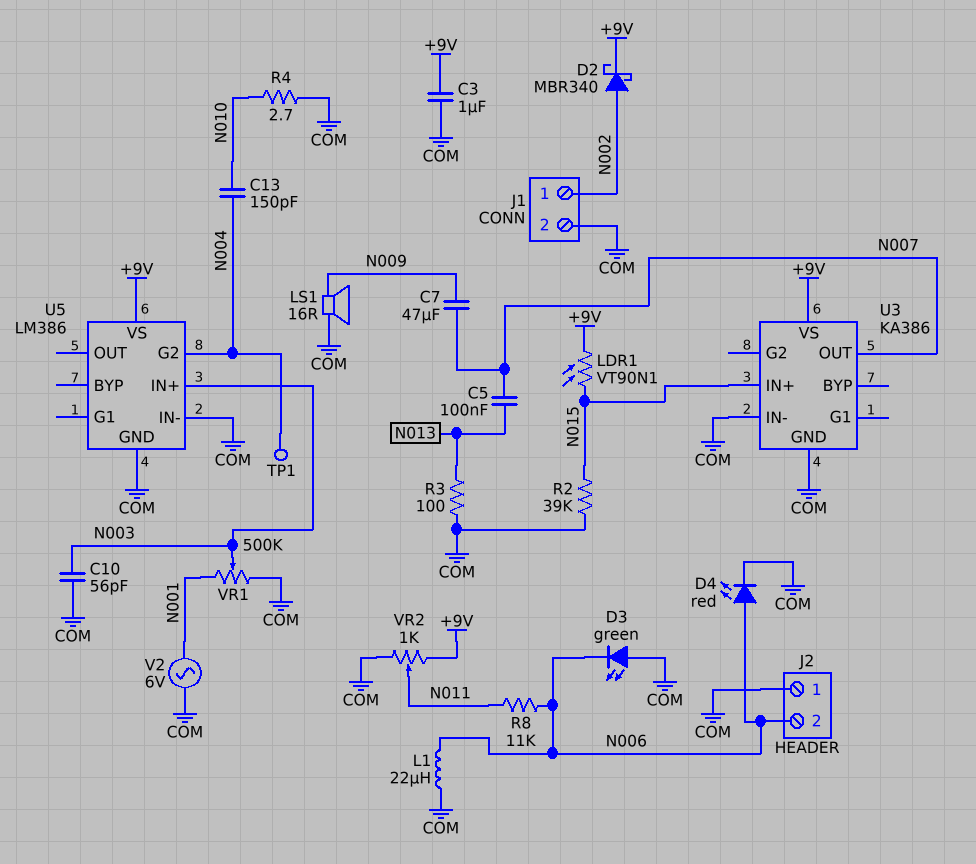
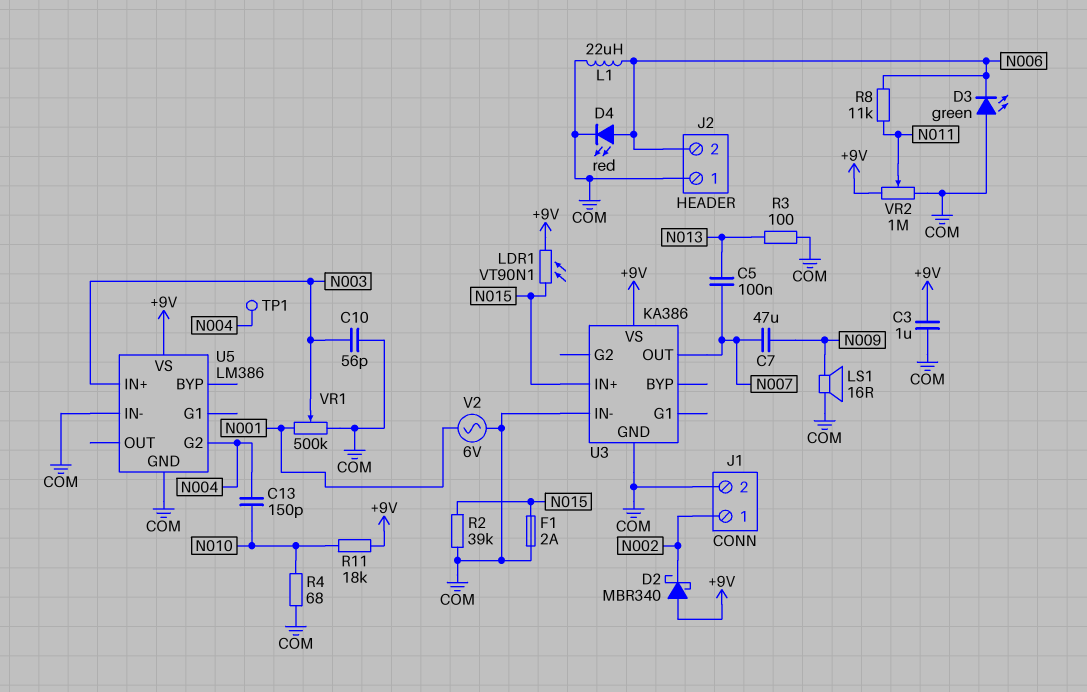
D2: schottky MBR340 (A N002, K +9V) -> schottky MBR340 (A +9V, K N002)
F1: none -> 2A (COM, N015)
R4: 2.7 (COM, N010) -> 68 (COM, N010)
R11: none -> 18k (+9V, N010)
VR2: 1k (+9V, COM, wiper N011) -> 1M (+9V, COM, wiper N011)

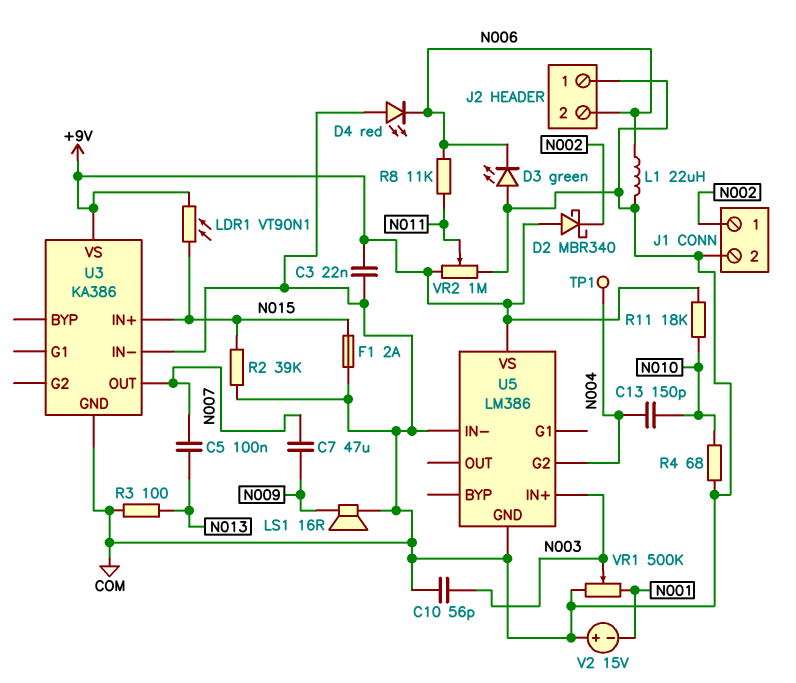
C3: 1uF (+9V, COM) -> 22nF (+9V, COM)
D4: LED red (A N006, K COM) -> LED red (A COM, K N006)
V2: AC 6V (COM, N001) -> 15V (plus COM, minus N001)

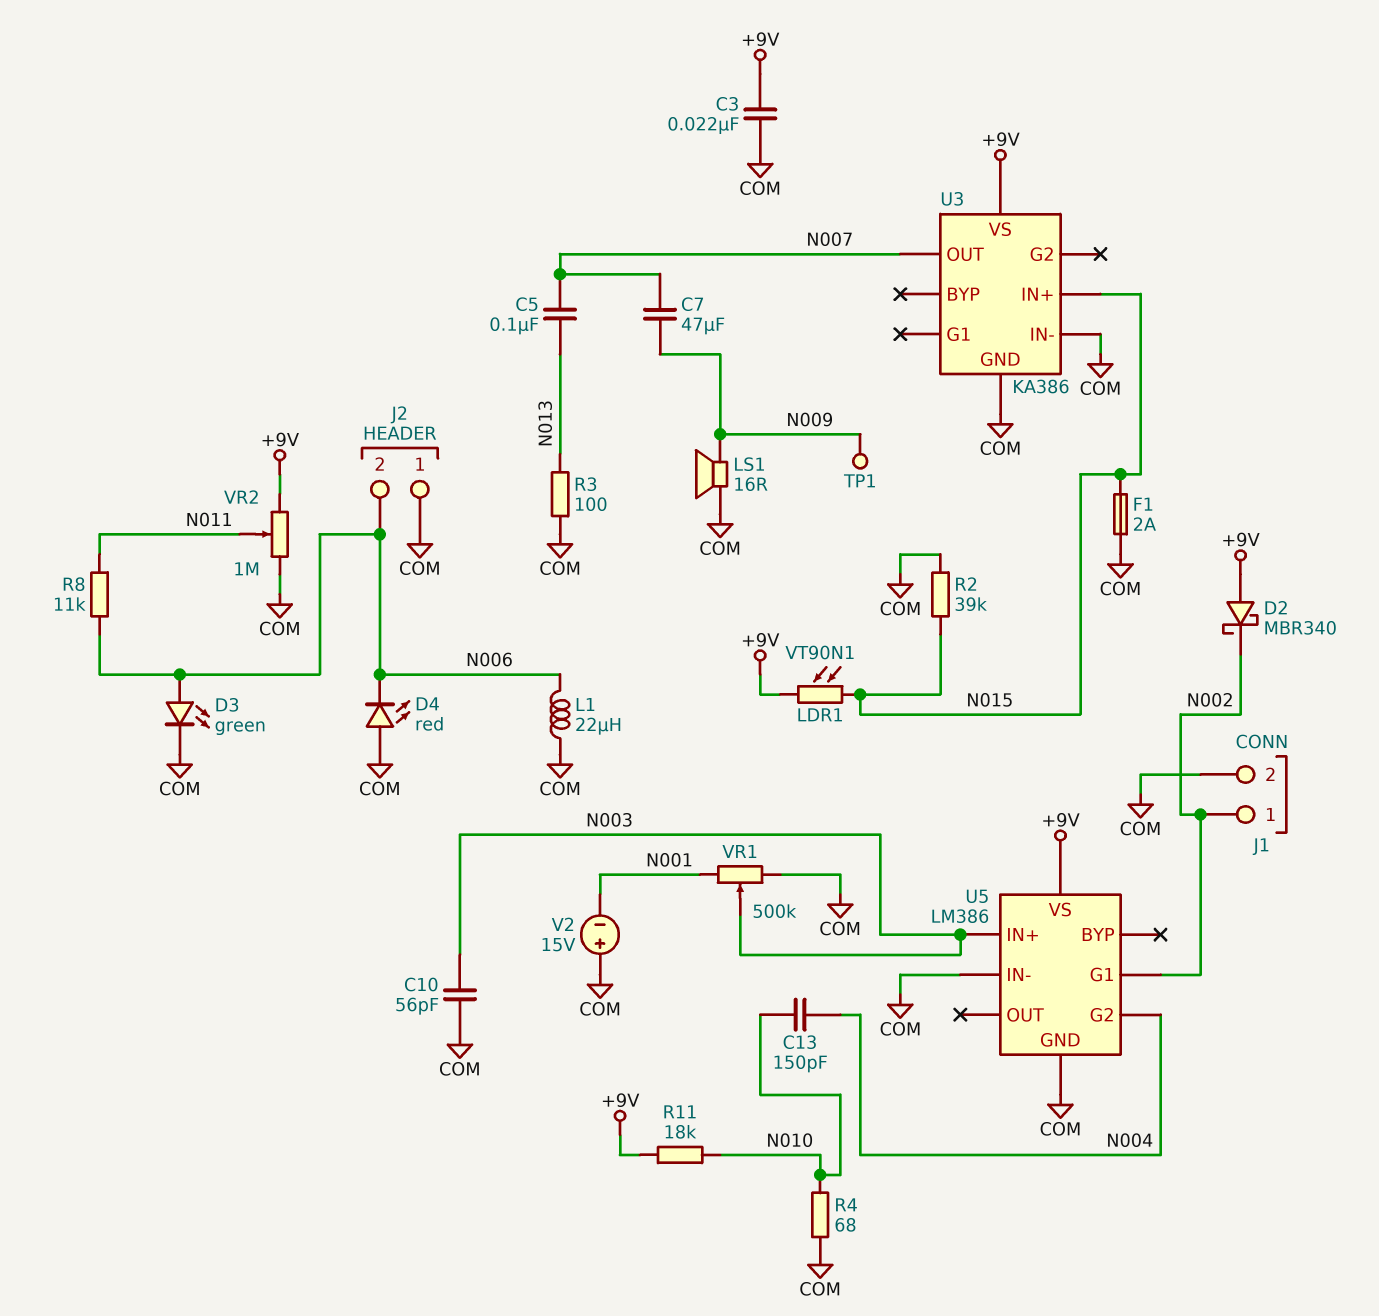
D3: LED green (A COM, K N006) -> LED green (A N006, K COM)
TP1: test point (N004) -> test point (N009)
U5 pin G1: none -> N002

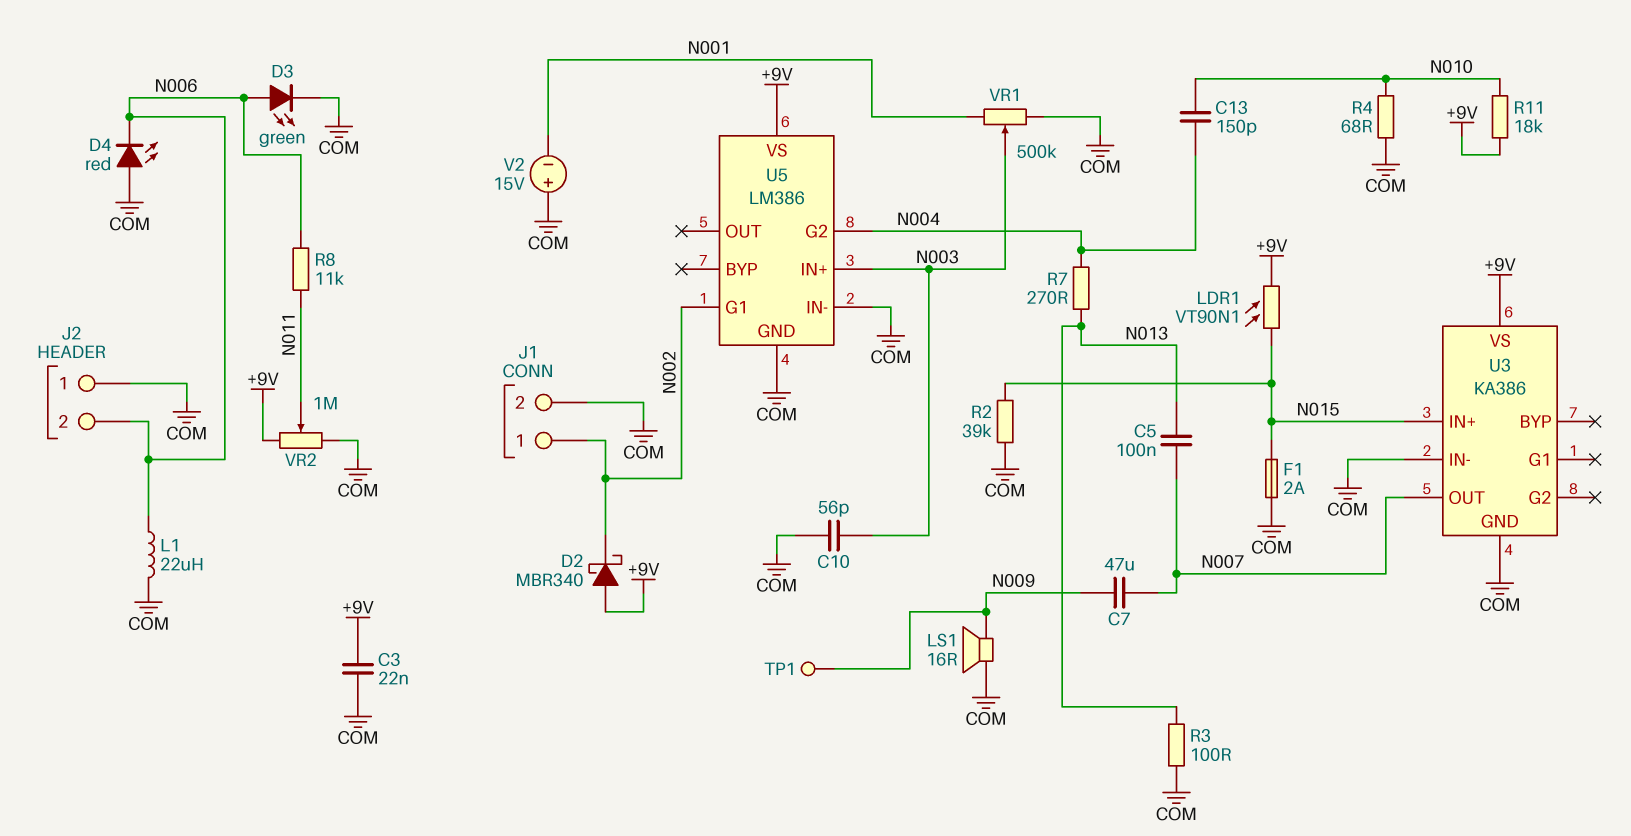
R7: none -> 270 (N004, N013)

